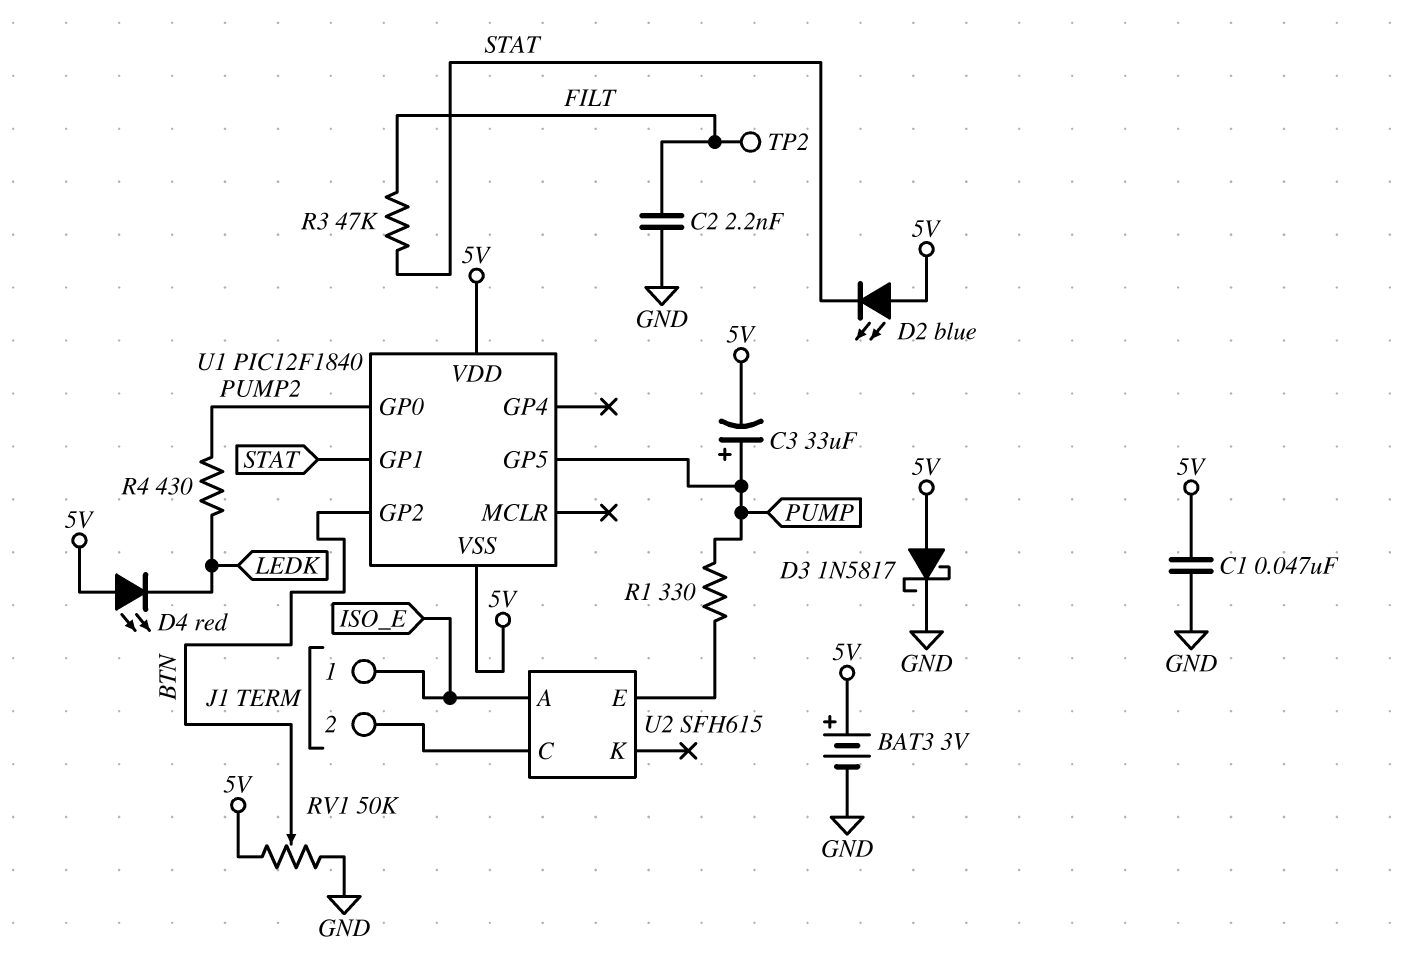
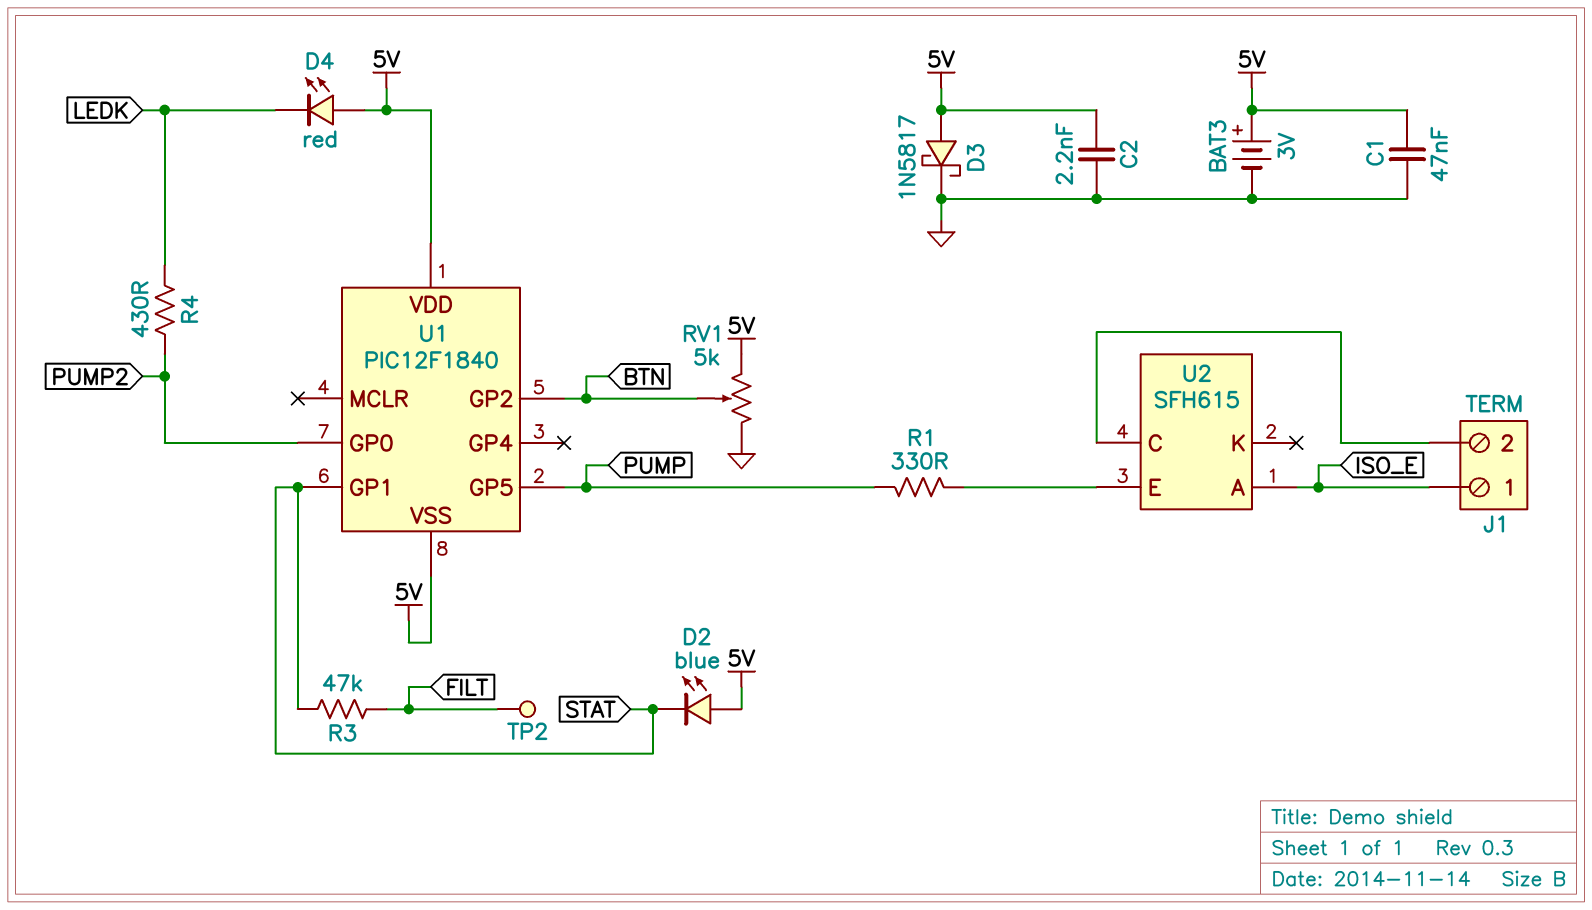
C2: 2.2nF (FILT, GND) -> 2.2nF (5V, GND)
C3: 33uF (plus PUMP, minus 5V) -> none
RV1: 50k (5V, GND, wiper BTN) -> 5k (5V, GND, wiper BTN)

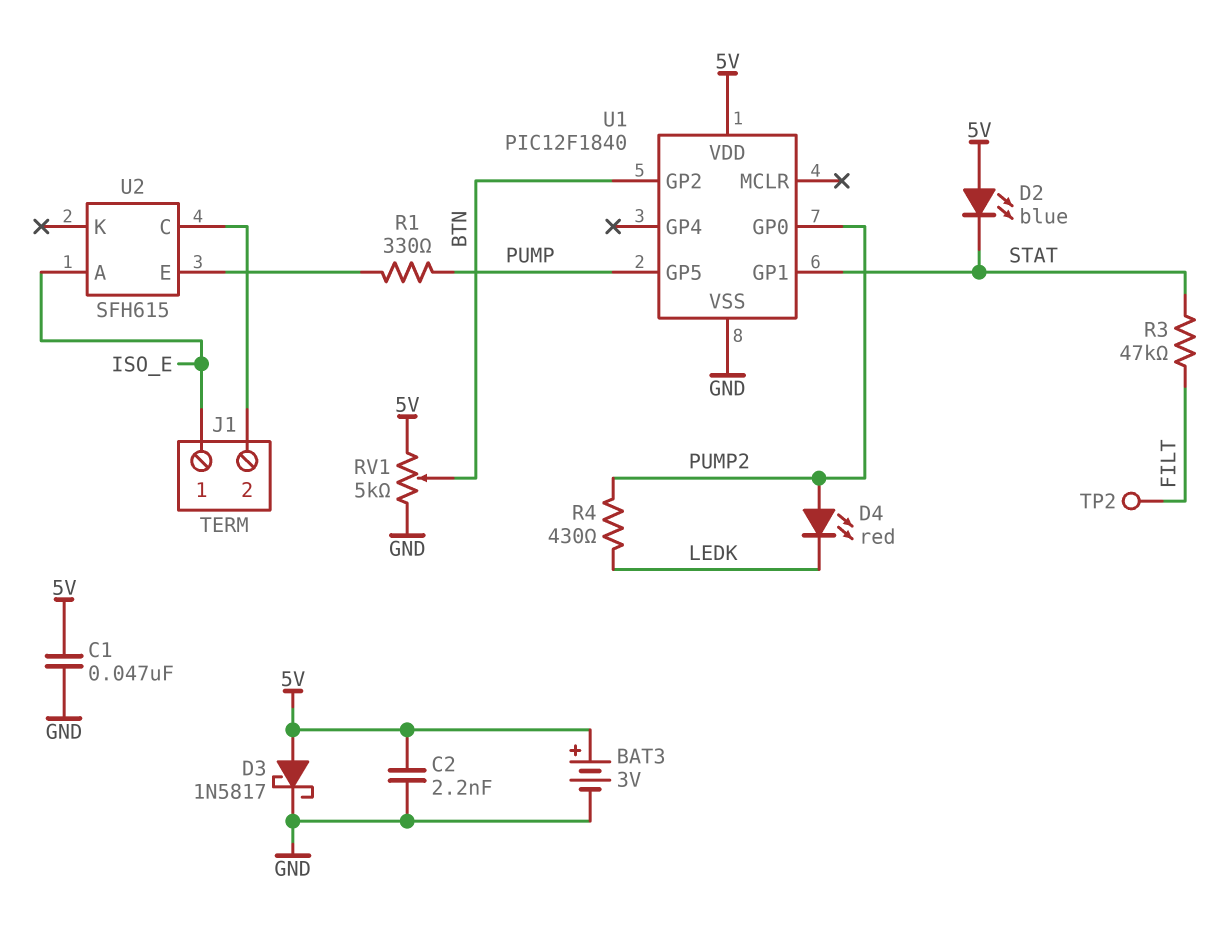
D4: LED red (A 5V, K LEDK) -> LED red (A PUMP2, K LEDK)
U1 pin VSS: 5V -> GND

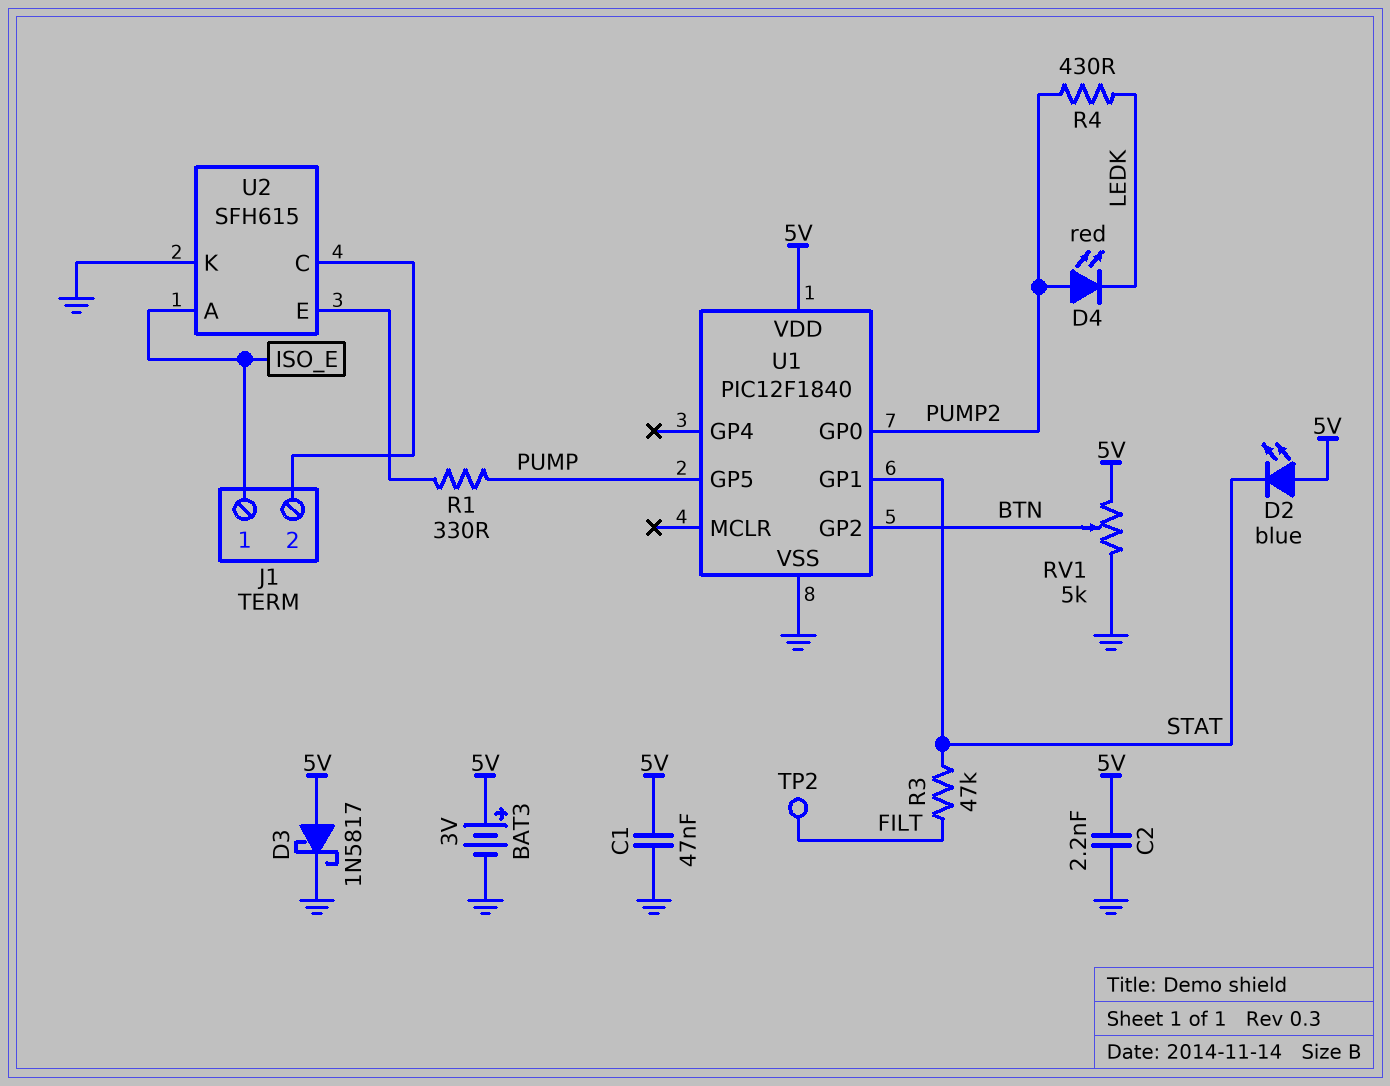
U2 pin K: none -> GND

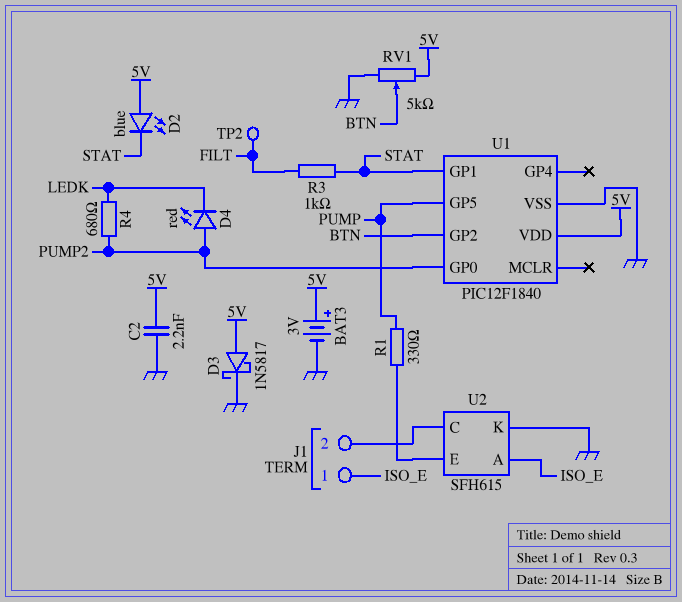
C1: 47nF (5V, GND) -> none
R3: 47k (FILT, STAT) -> 1k (FILT, STAT)
R4: 430 (LEDK, PUMP2) -> 680 (LEDK, PUMP2)

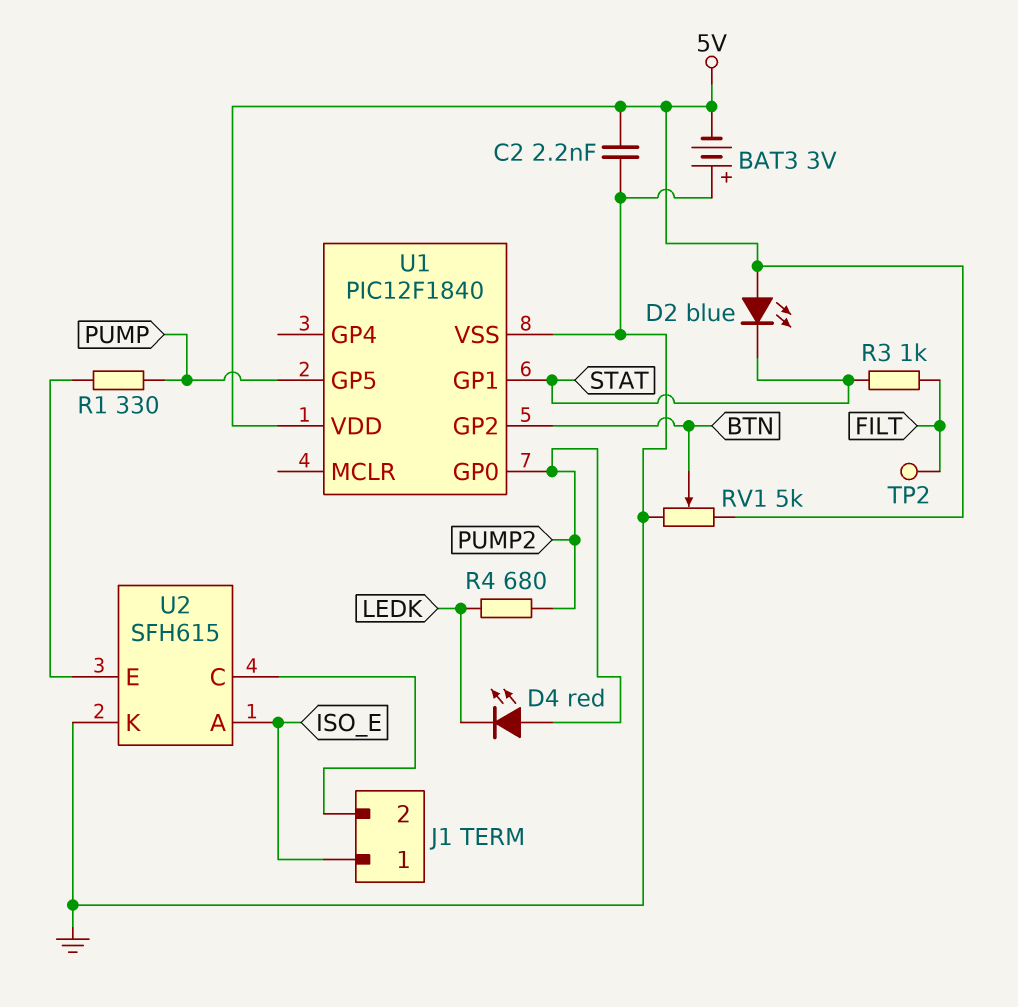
BAT3: 3V (plus 5V, minus GND) -> 3V (plus GND, minus 5V)
D3: schottky 1N5817 (A 5V, K GND) -> none

